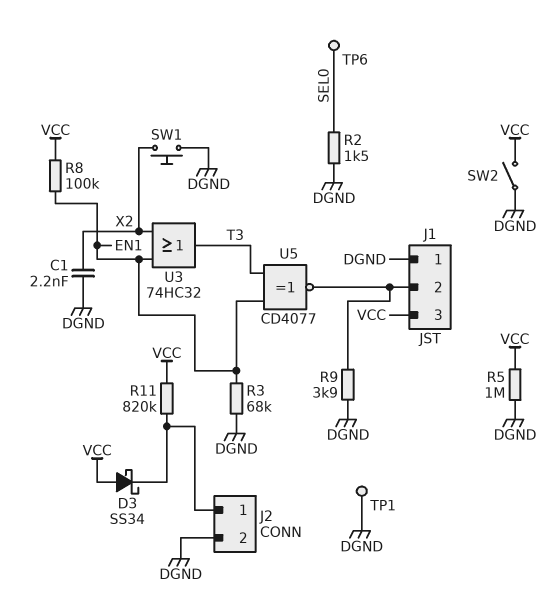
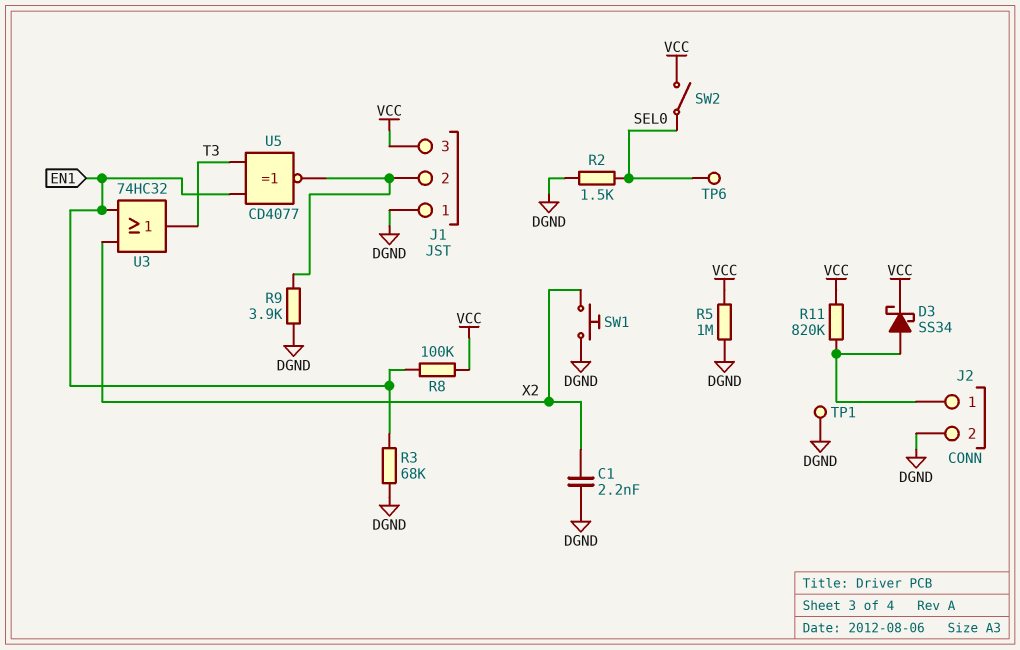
D3: schottky SS34 (A VCC, K J2/1) -> schottky SS34 (A J2/1, K VCC)
SW2: switch (DGND, VCC) -> switch (SEL0, VCC)

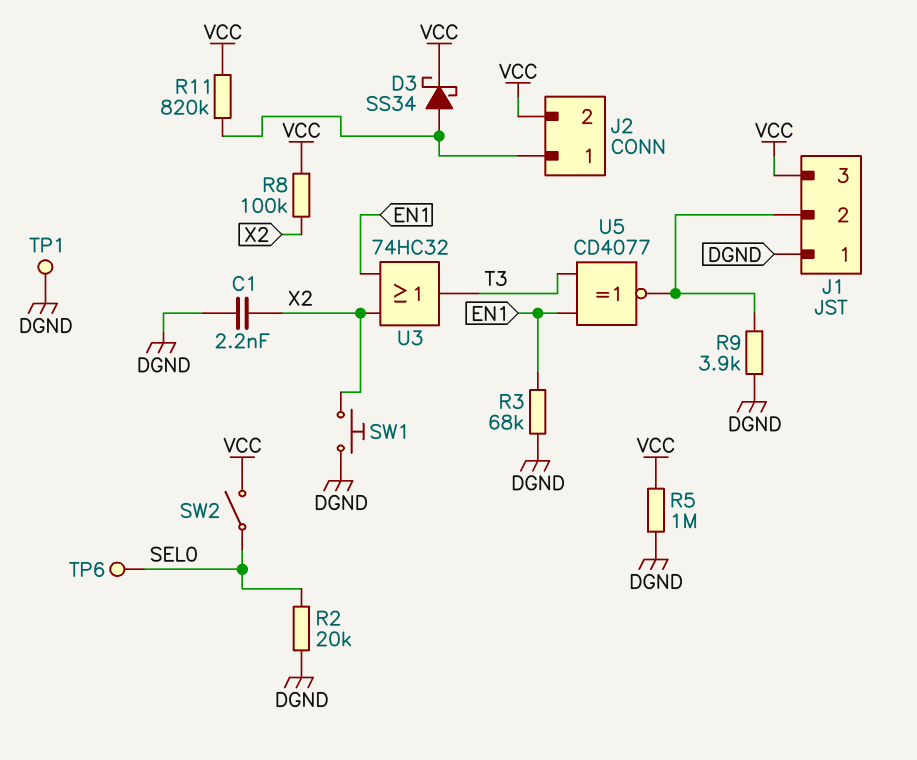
J2 pin 2: DGND -> VCC
R2: 1.5k (DGND, SEL0) -> 20k (DGND, SEL0)
R8: 100k (EN1, VCC) -> 100k (VCC, X2)

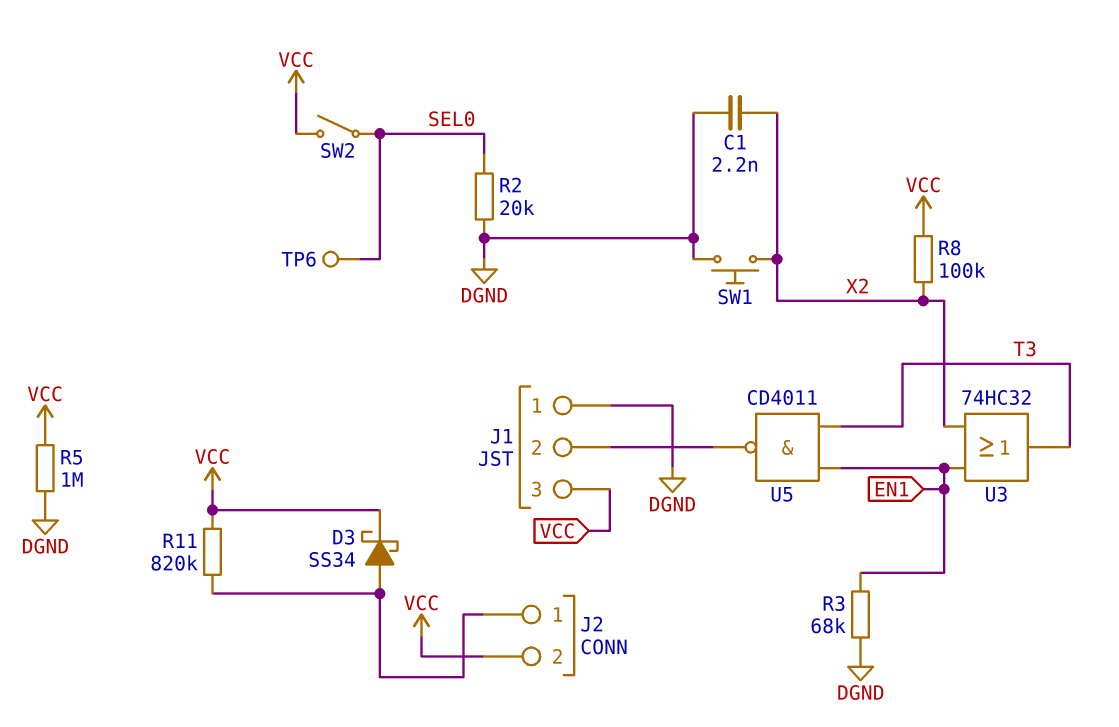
R9: 3.9k (DGND, J1/2) -> none
TP1: test point (DGND) -> none
U5: XNOR CD4077 (in EN1, in T3, out J1/2) -> NAND CD4011 (in EN1, in T3, out J1/2)

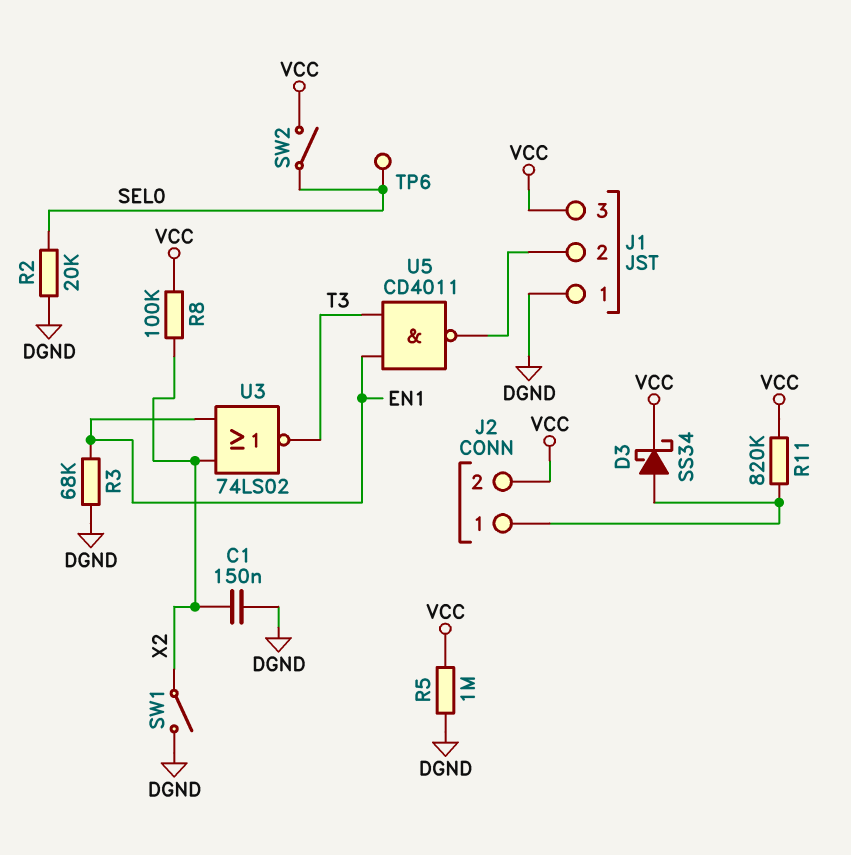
C1: 2.2nF (DGND, X2) -> 150nF (DGND, X2)
SW1: button (DGND, X2) -> switch (DGND, X2)
U3: OR 74HC32 (in EN1, in X2, out T3) -> NOR 74LS02 (in EN1, in X2, out T3)

